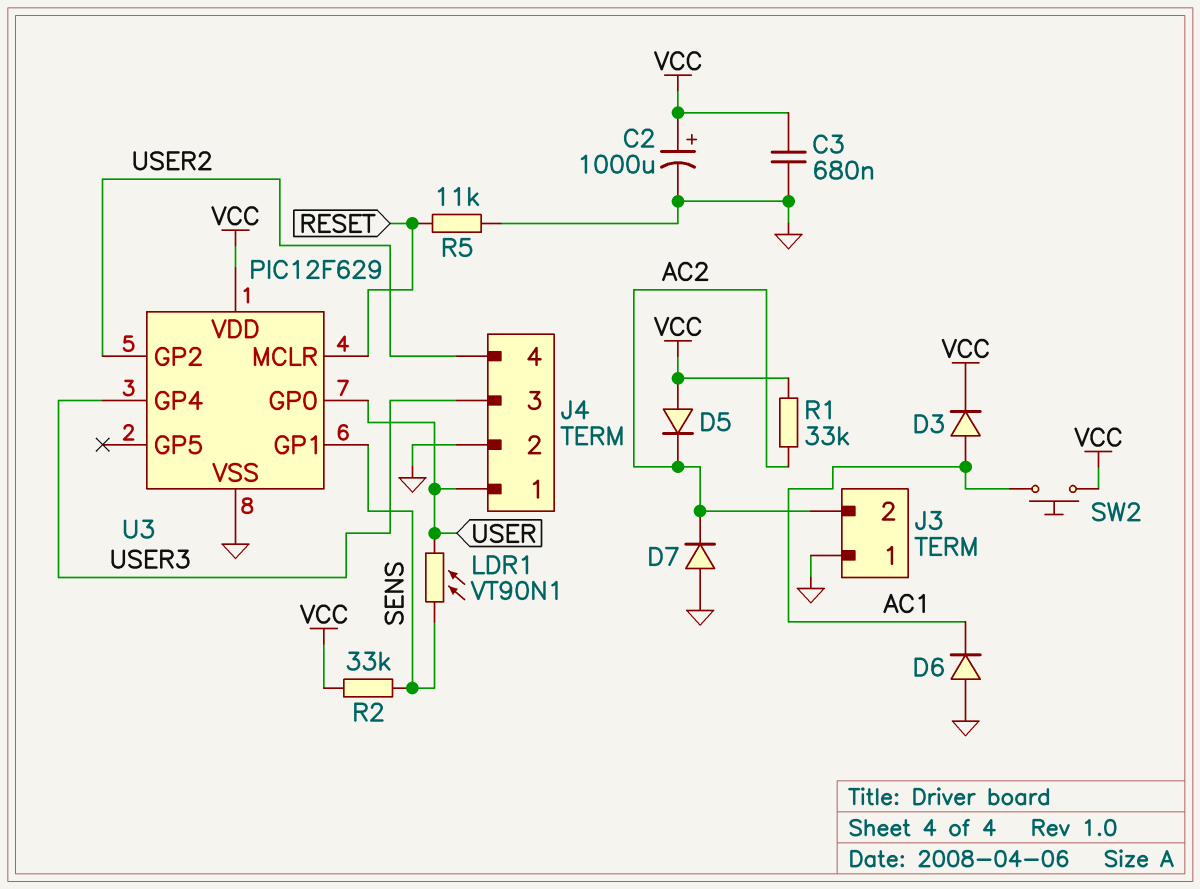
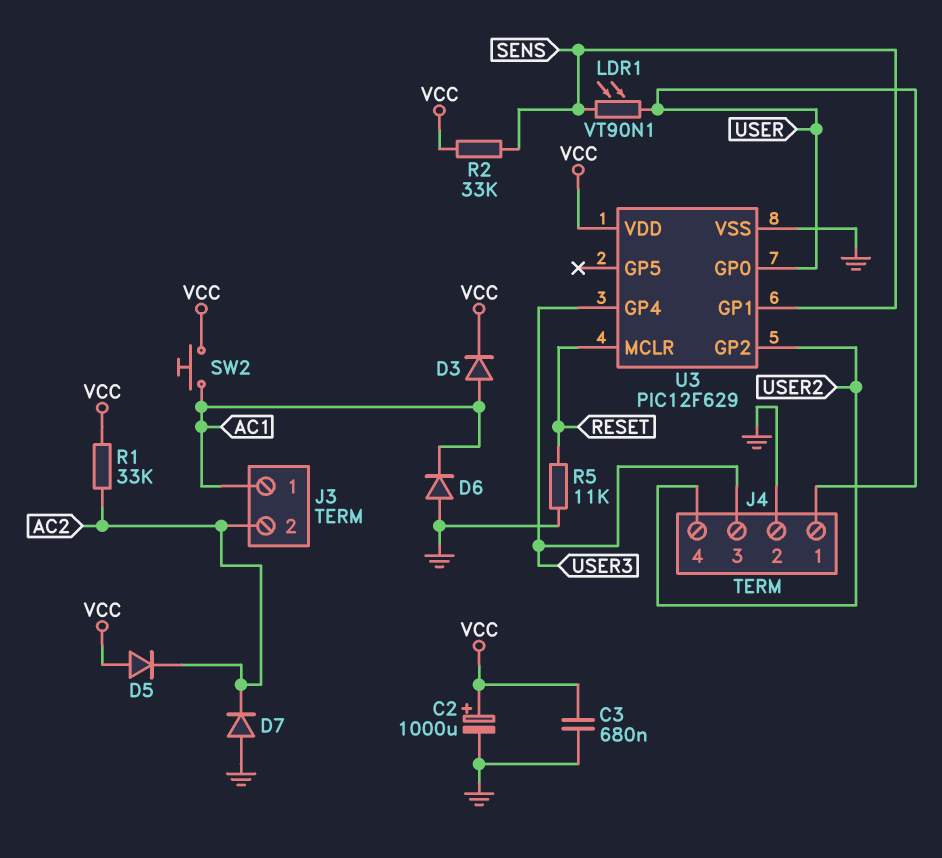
J3 pin 1: GND -> AC1

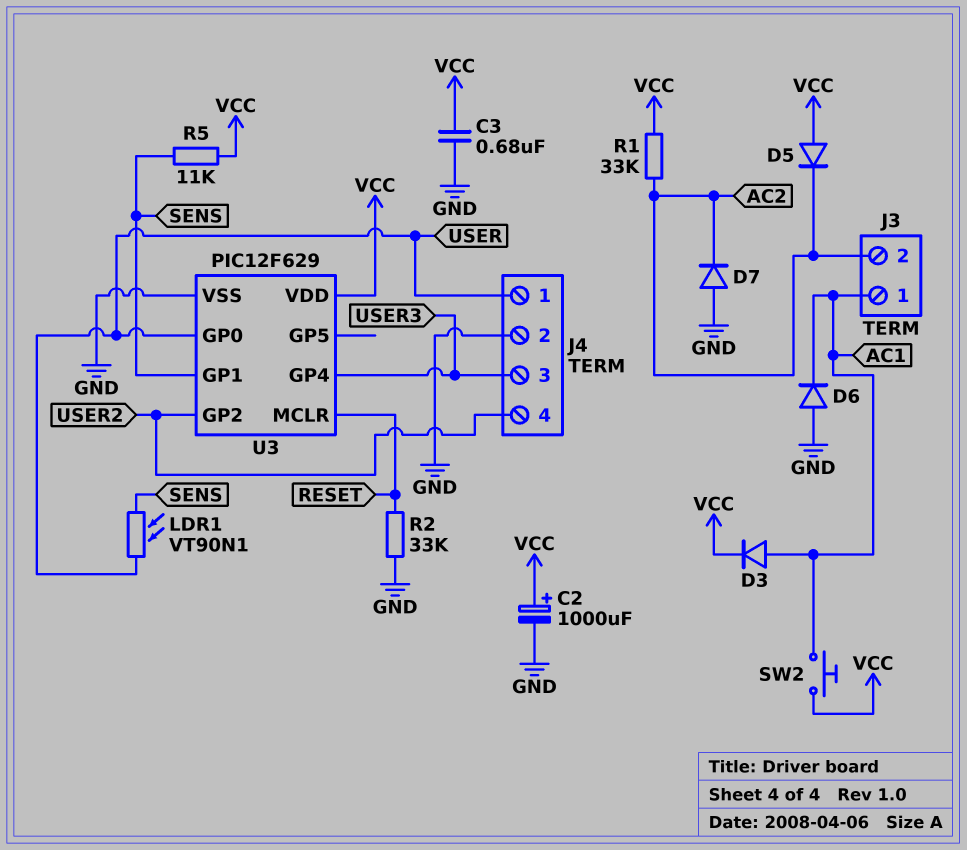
R2: 33k (SENS, VCC) -> 33k (GND, RESET)
R5: 11k (GND, RESET) -> 11k (SENS, VCC)

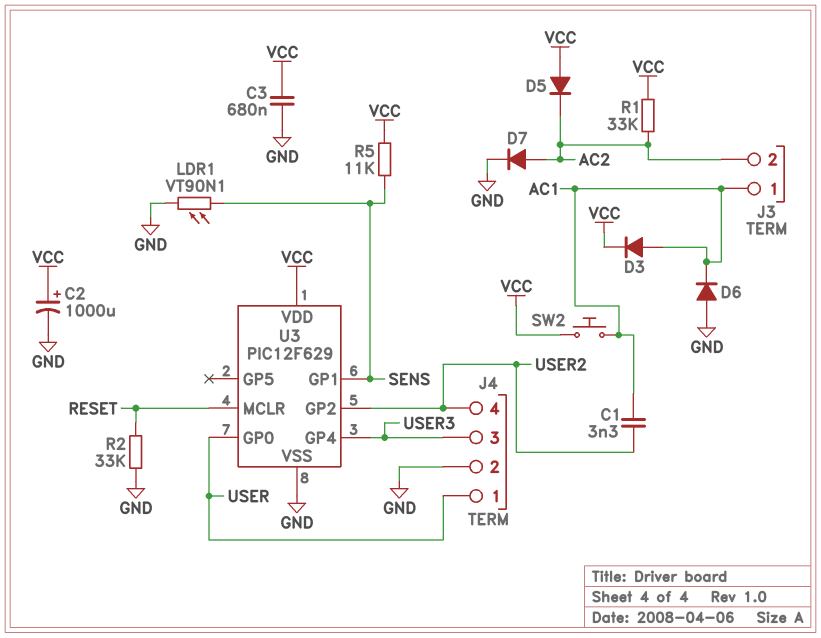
C1: none -> 3.3nF (AC1, USER2)
D7: diode (A GND, K AC2) -> diode (A AC2, K GND)
LDR1: VT90N1 (SENS, USER) -> VT90N1 (GND, SENS)

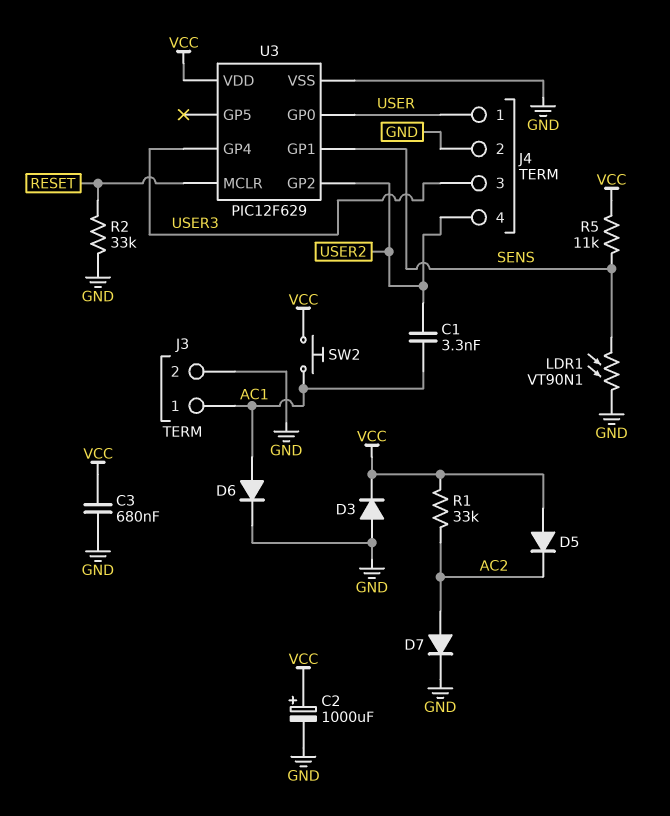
D3: diode (A AC1, K VCC) -> diode (A GND, K VCC)
D6: diode (A GND, K AC1) -> diode (A AC1, K GND)
J3 pin 2: AC2 -> GND

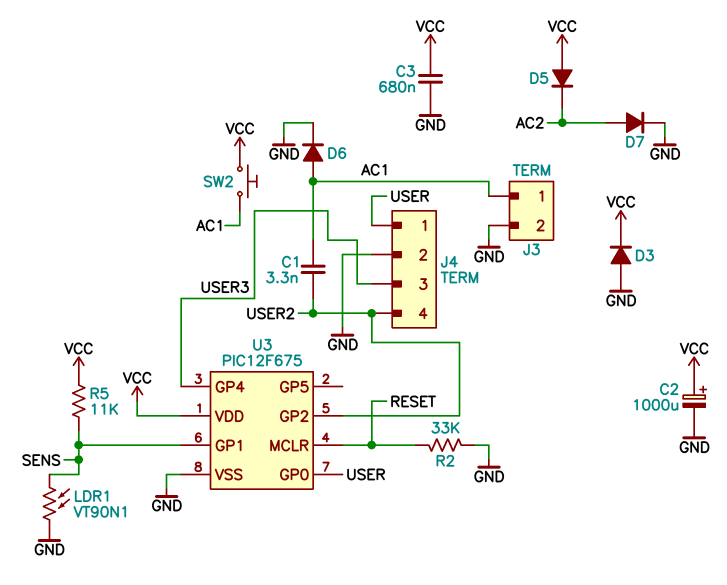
R1: 33k (AC2, VCC) -> none
U3: PIC12F629 -> PIC12F675

